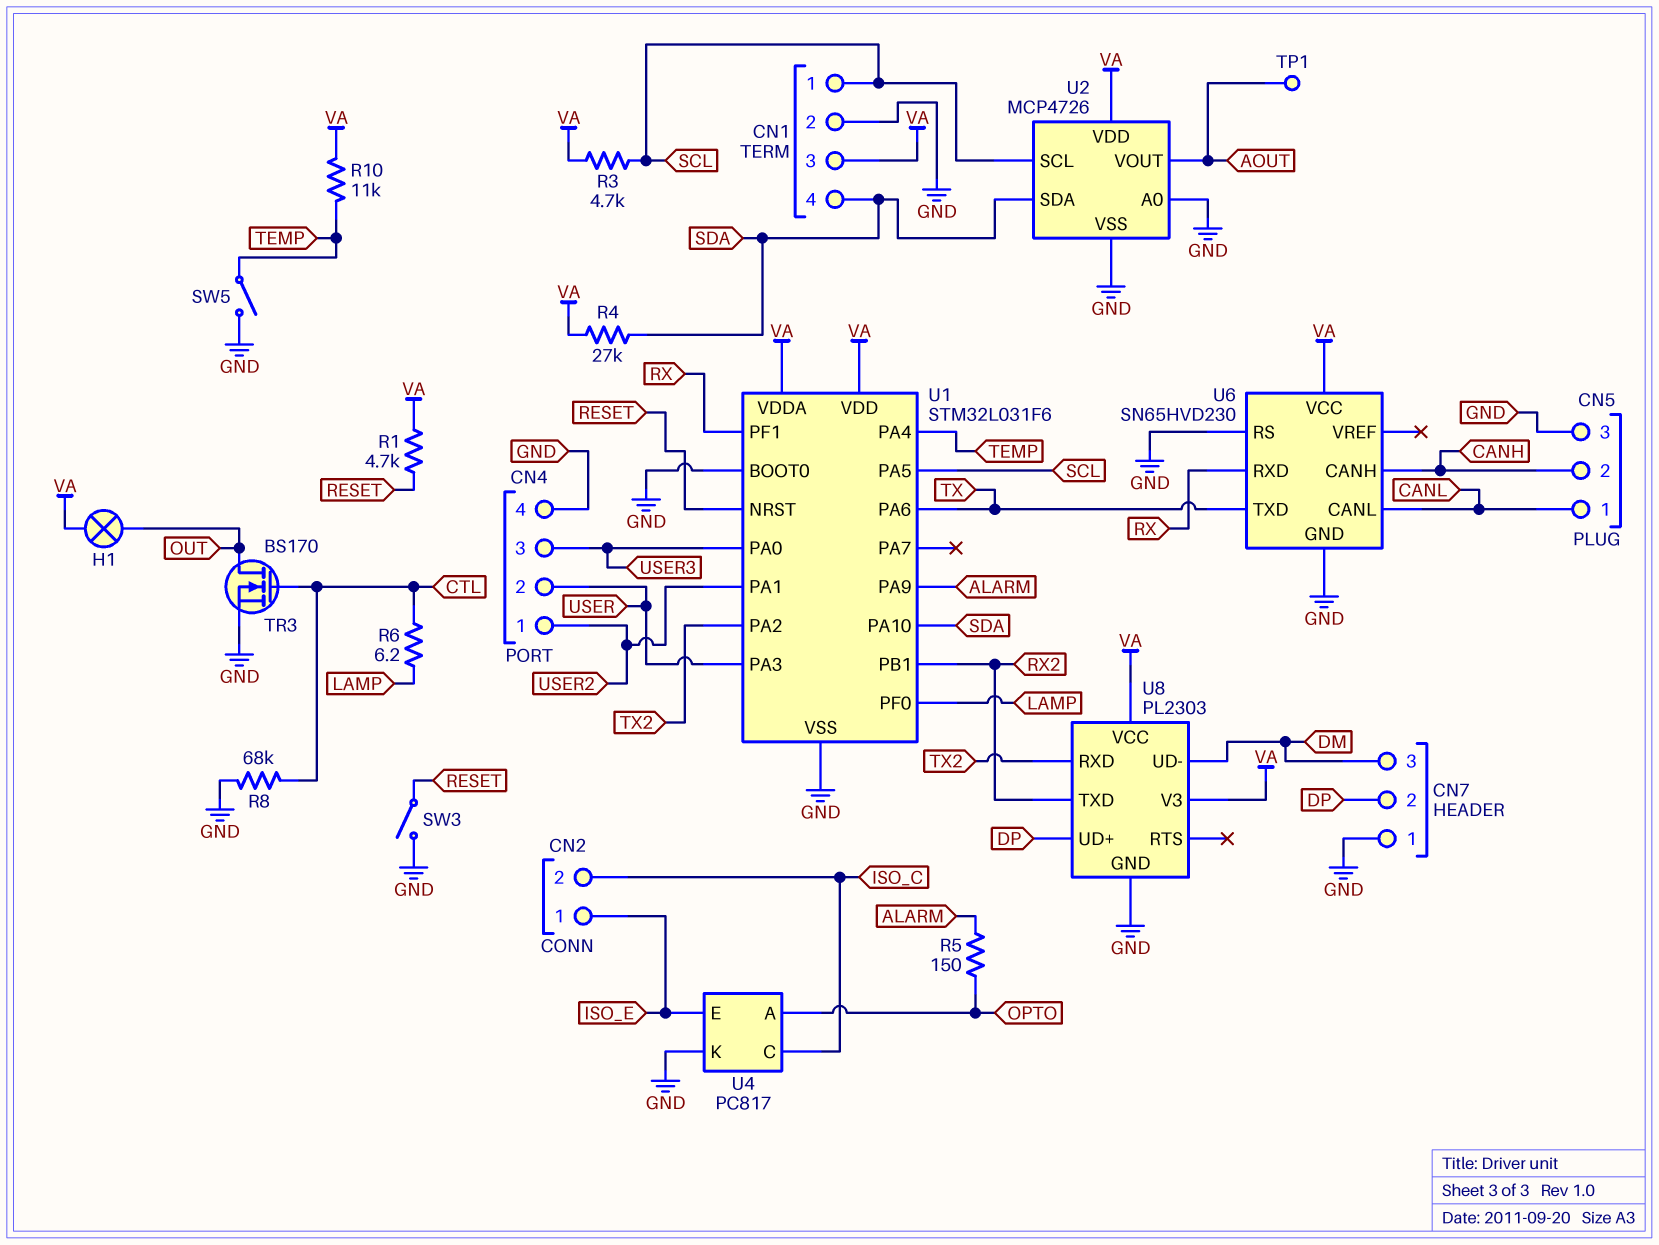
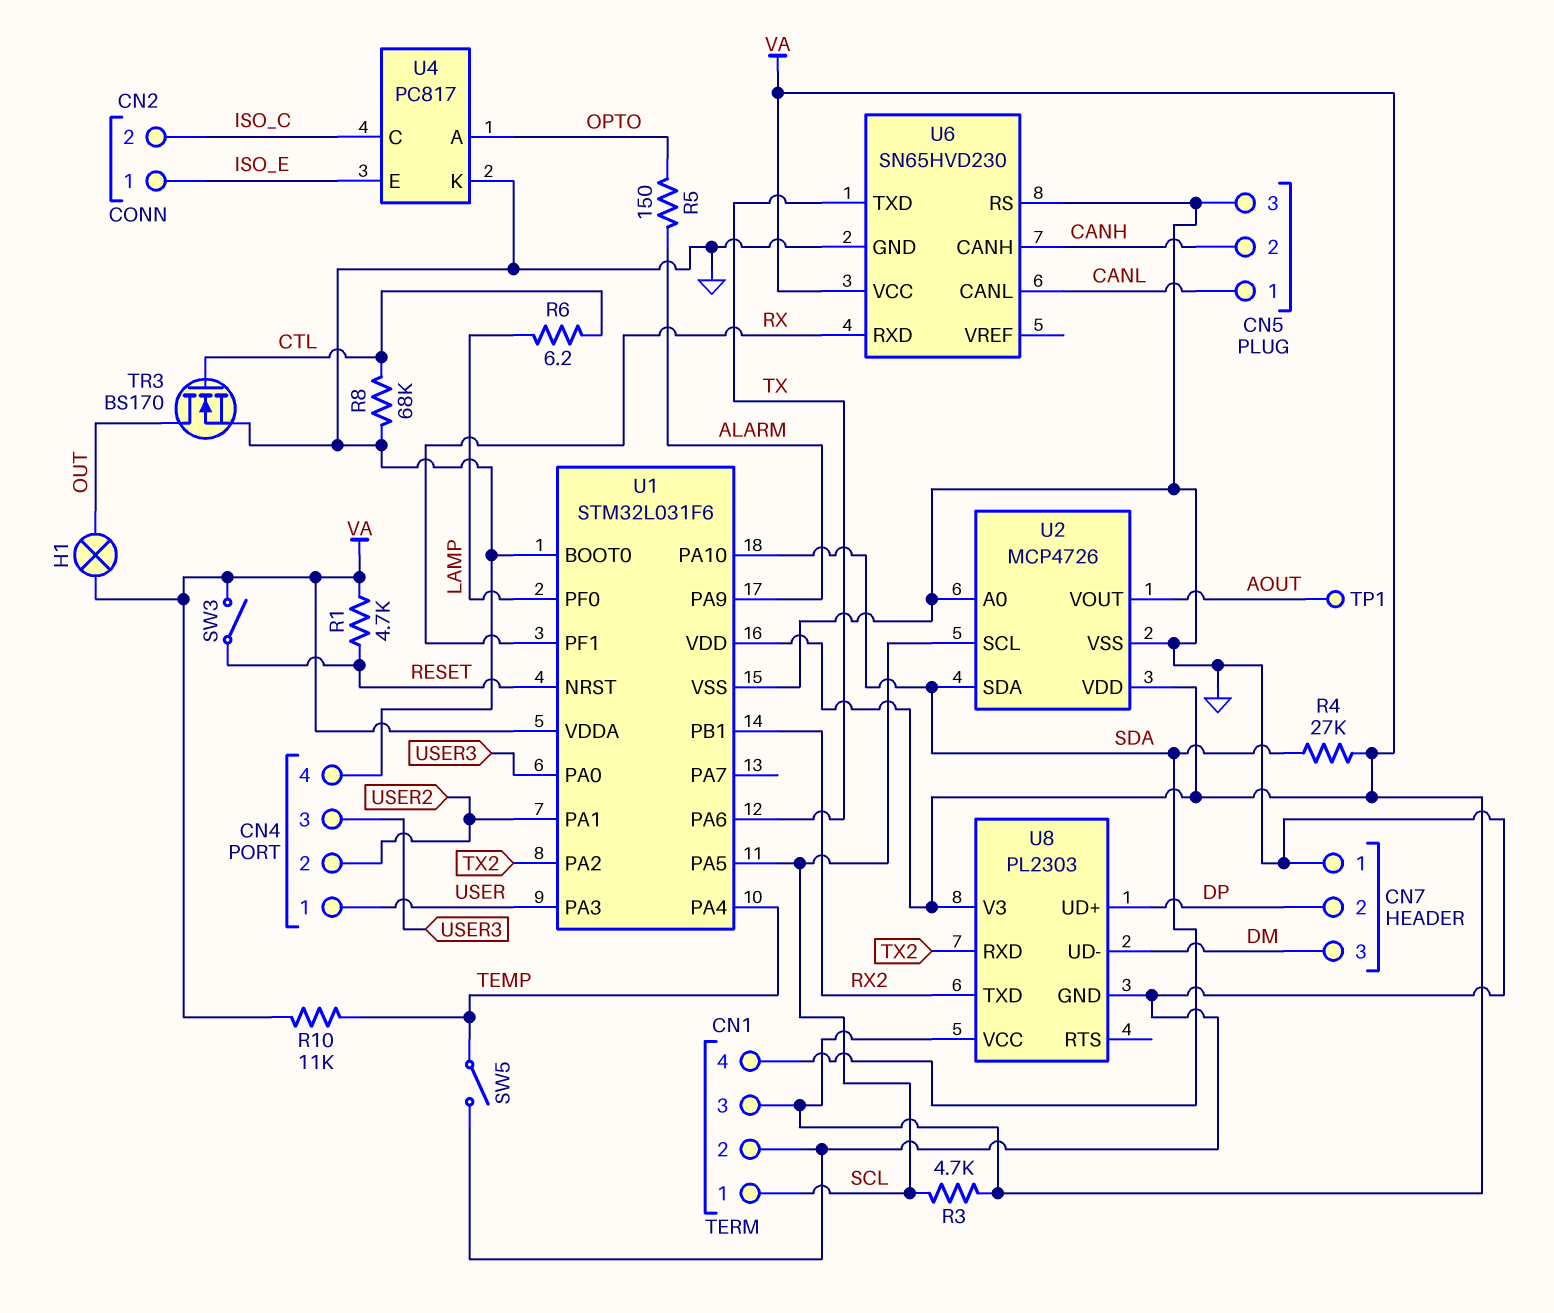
CN4 pin 1: USER2 -> USER
CN4 pin 2: USER -> USER2
SW3: switch (GND, RESET) -> switch (RESET, VA)

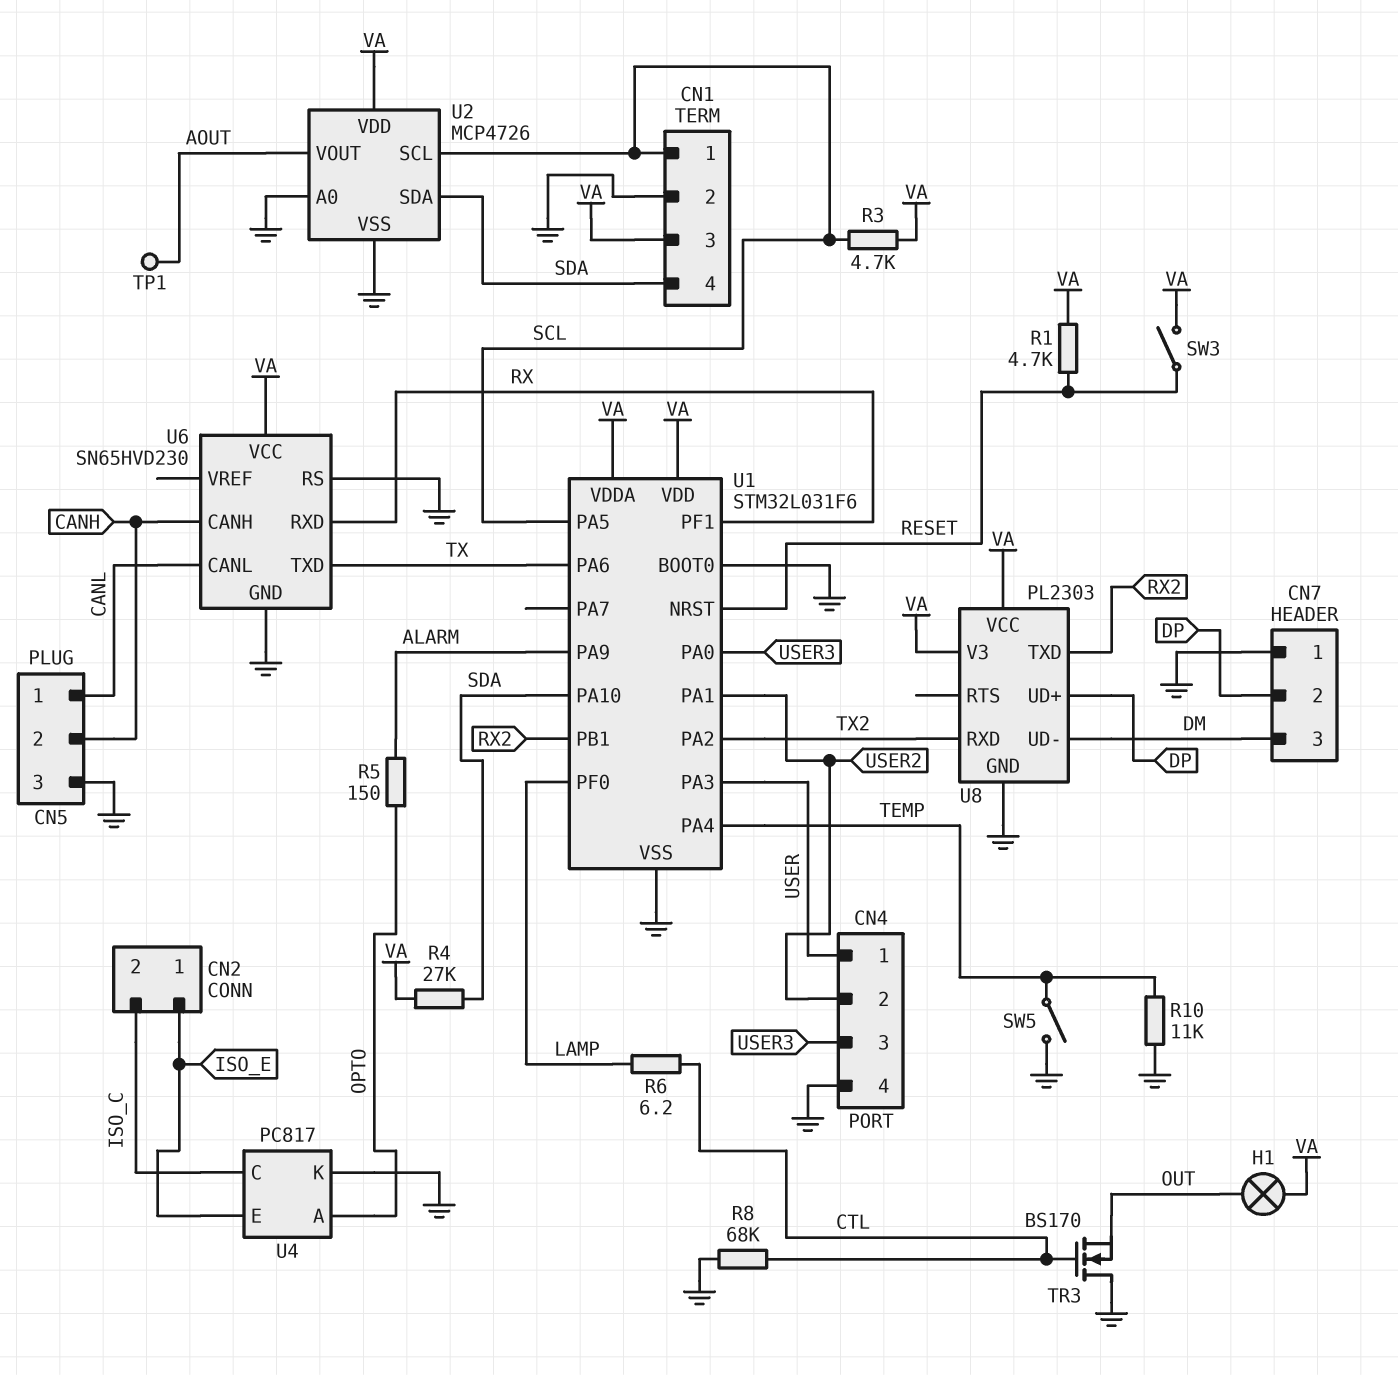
R10: 11k (TEMP, VA) -> 11k (GND, TEMP)
TR3: NMOS BS170 (G CTL, D OUT, S GND) -> NMOS BS170 (G CTL, D GND, S OUT)

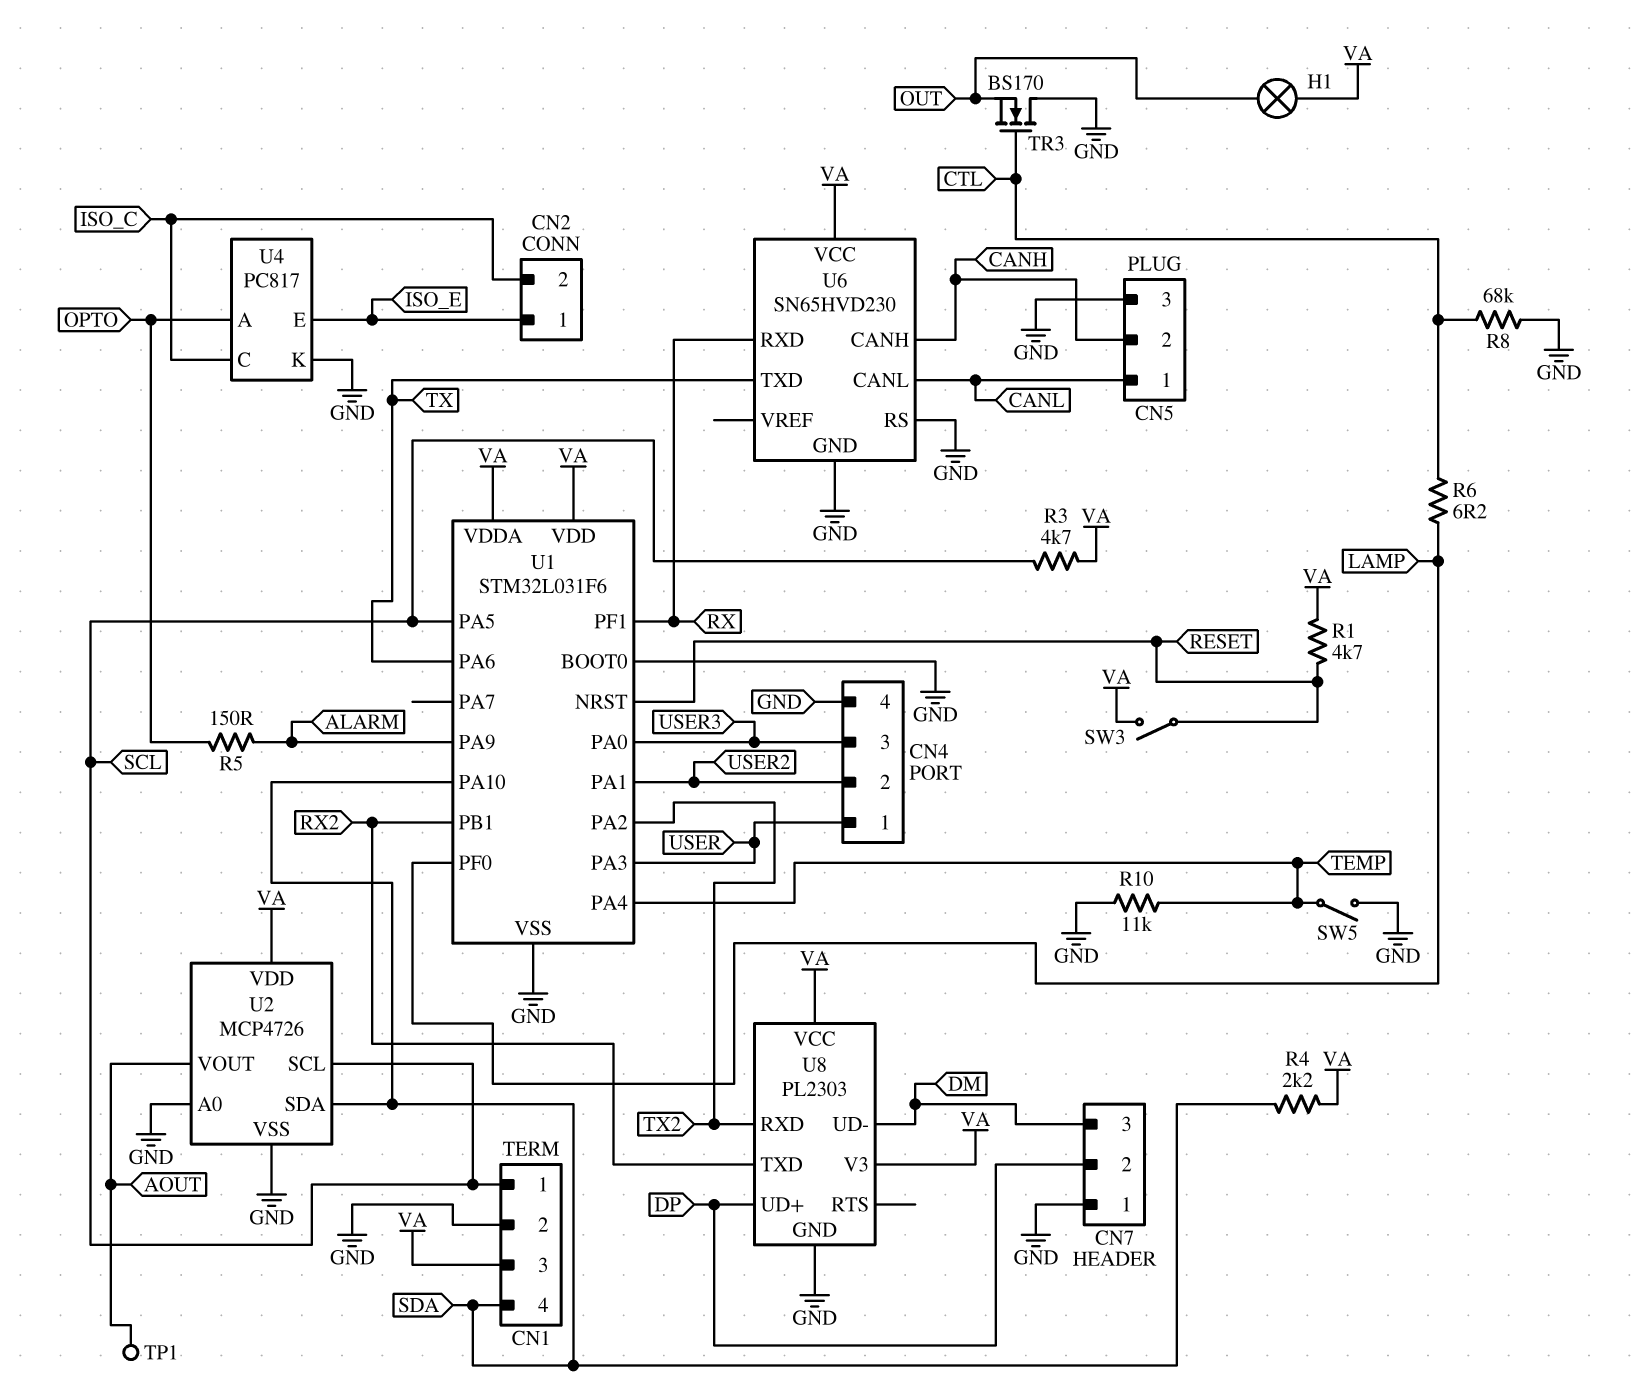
R4: 27k (SDA, VA) -> 2.2k (SDA, VA)

